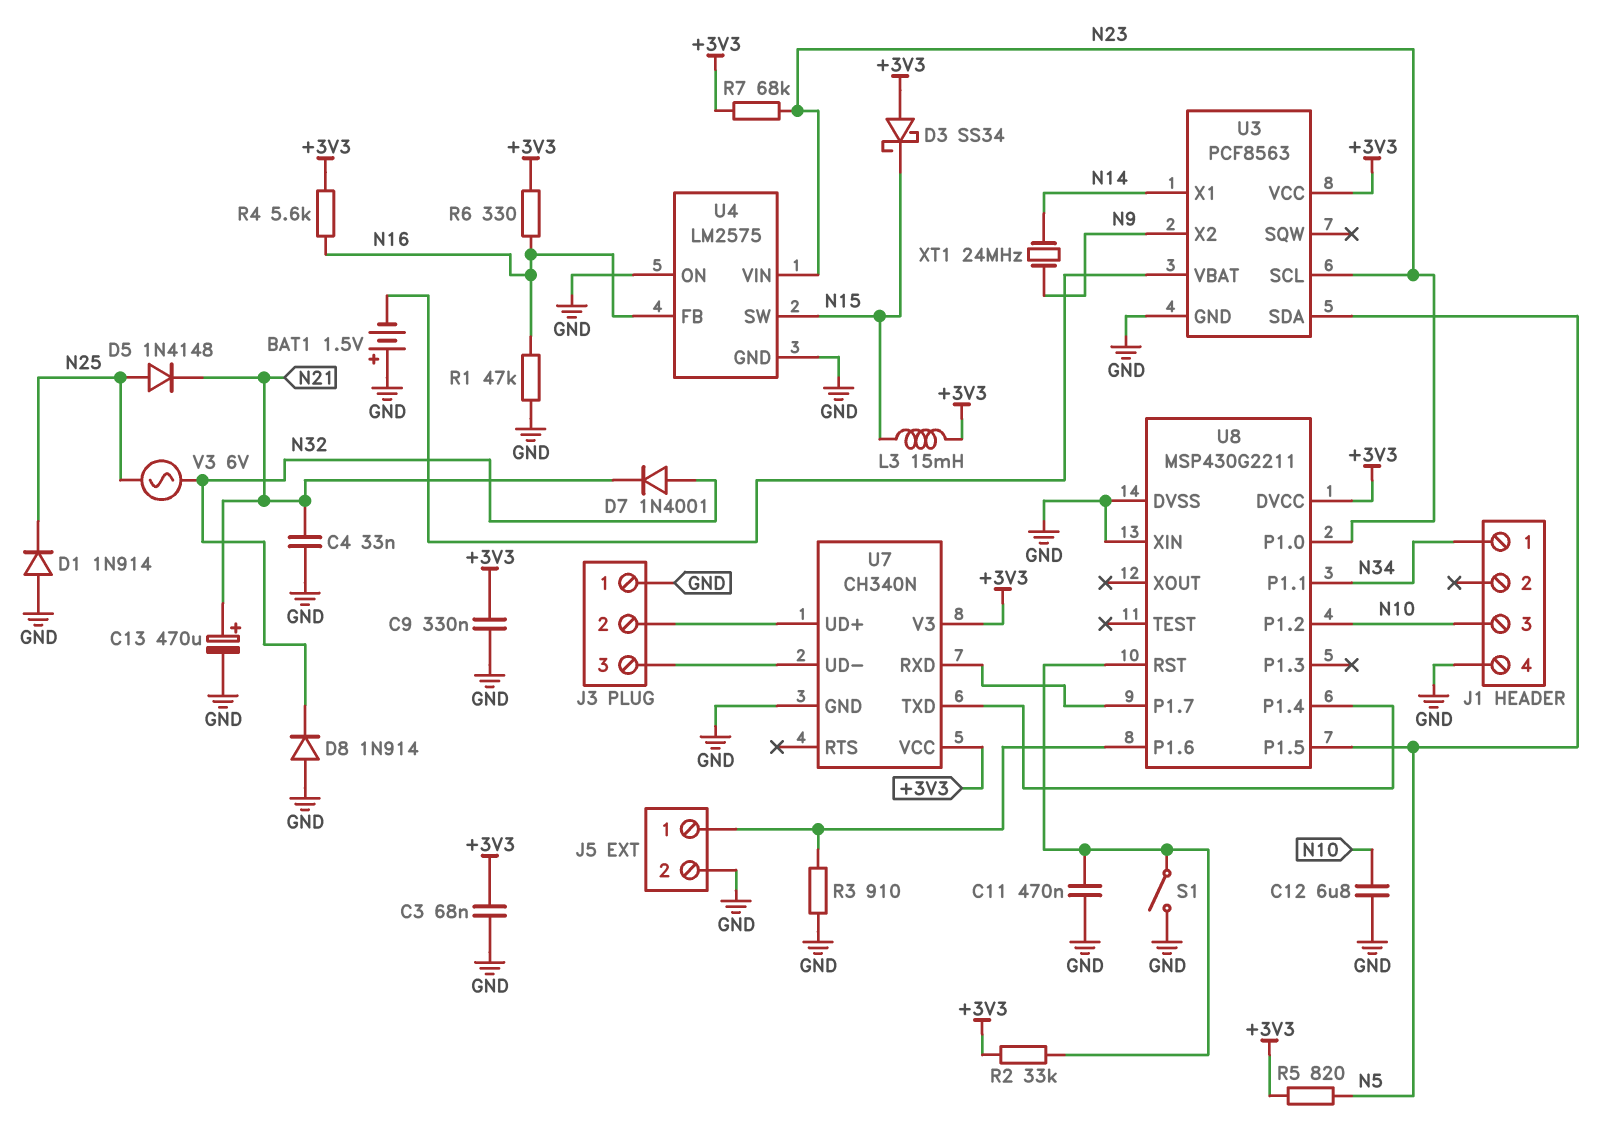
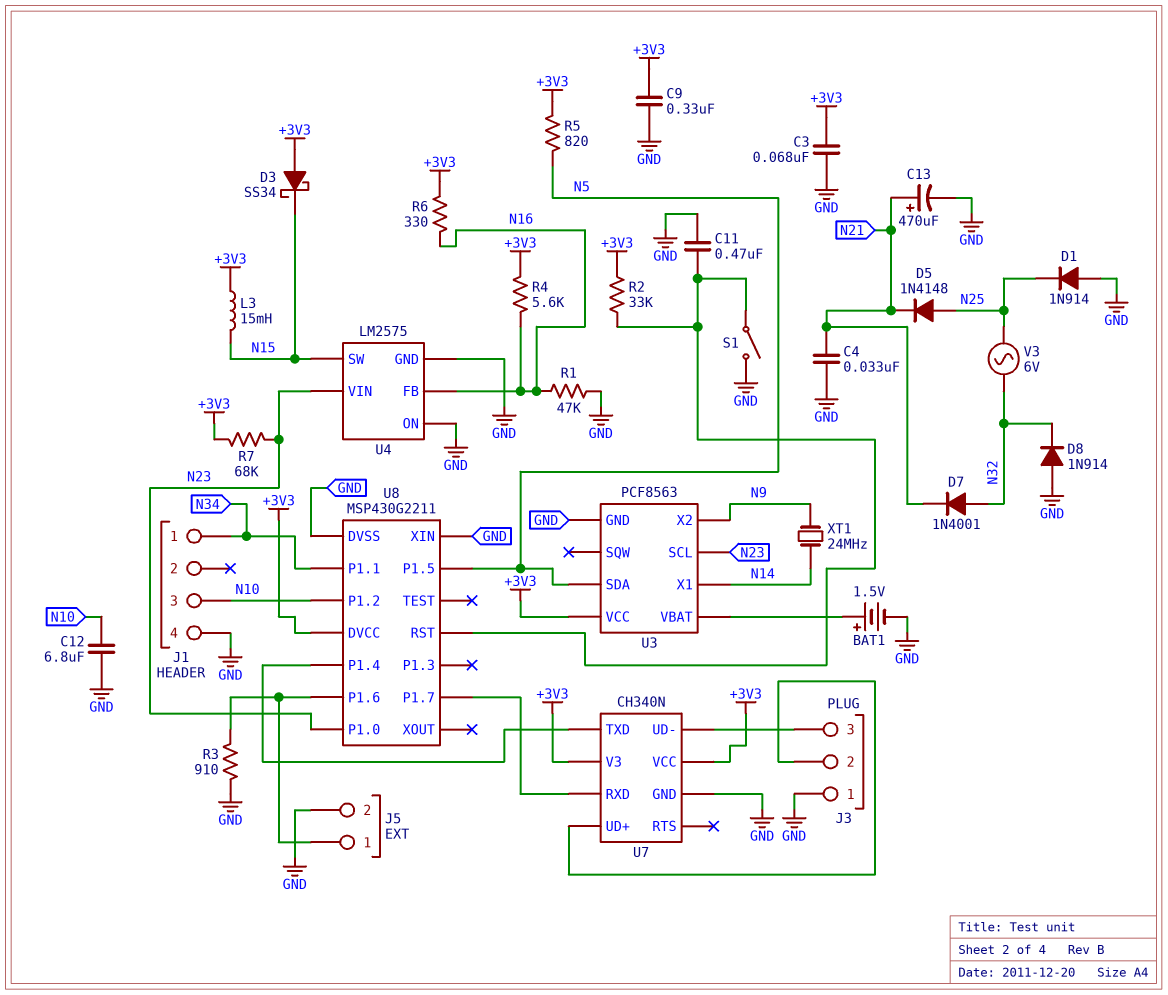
BAT1: 1.5V (plus GND, minus U3/VBAT) -> 1.5V (plus U3/VBAT, minus GND)

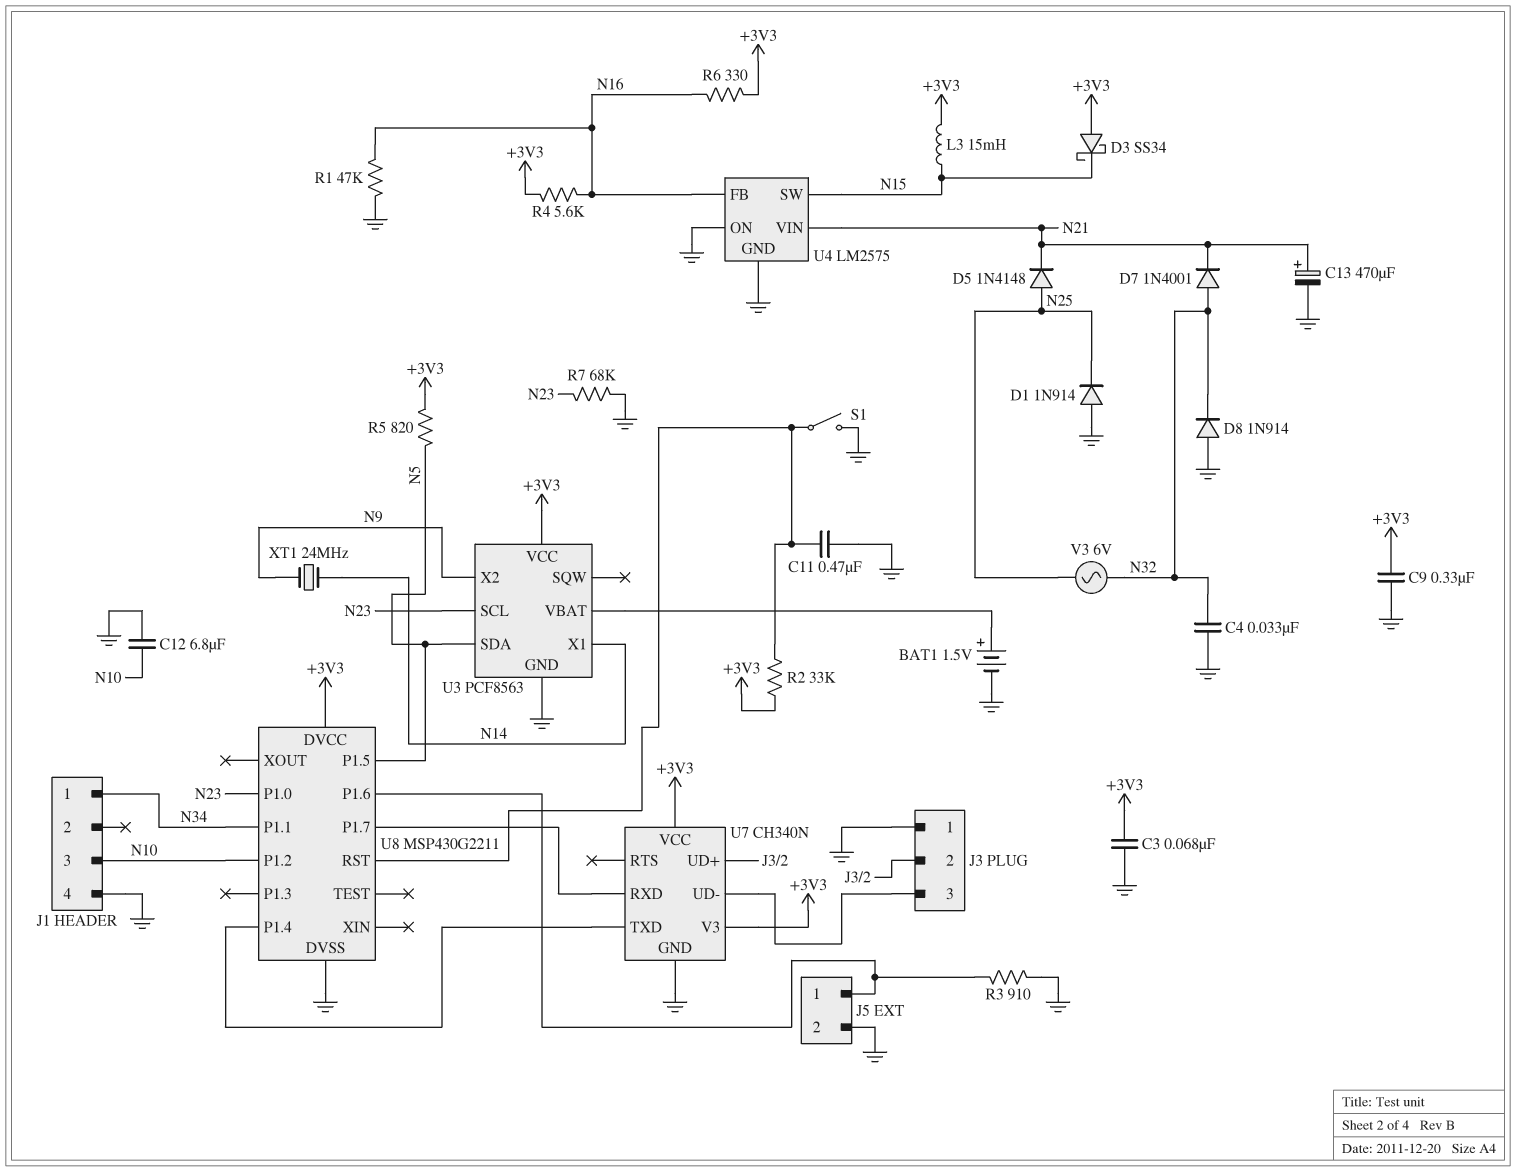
C4: 33nF (GND, N21) -> 33nF (GND, N32)
R7: 68k (+3V3, N23) -> 68k (GND, N23)
U4 pin VIN: N23 -> N21
U8 pin XIN: GND -> none

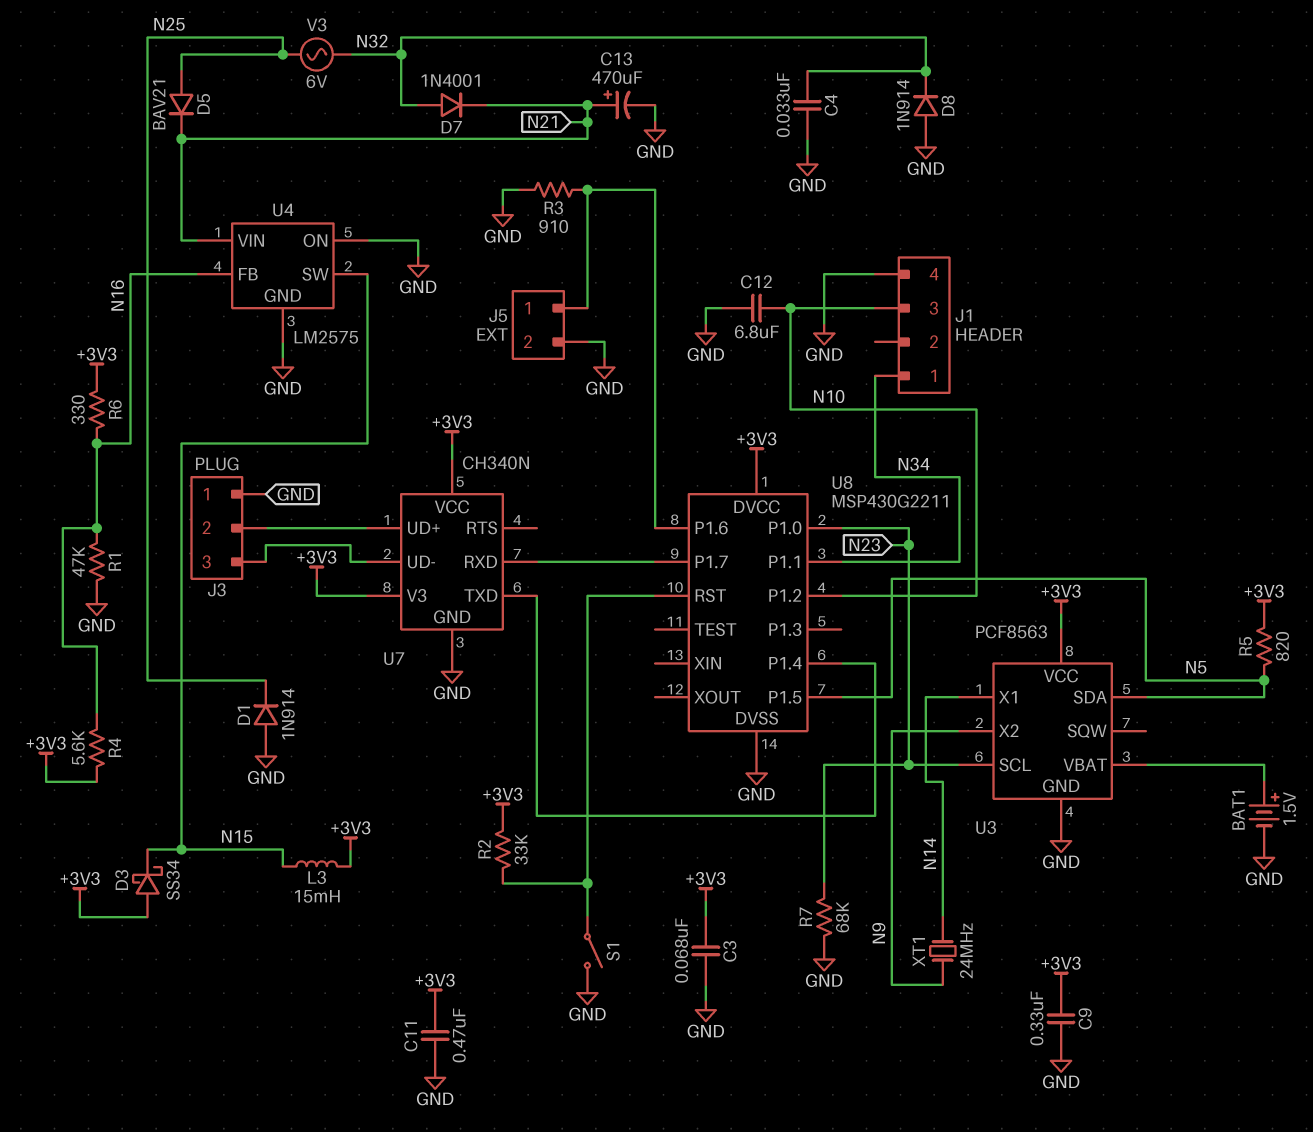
C11: 470nF (GND, U8/RST) -> 470nF (+3V3, GND)
D5: diode 1N4148 (A N25, K N21) -> diode BAV21 (A N25, K N21)

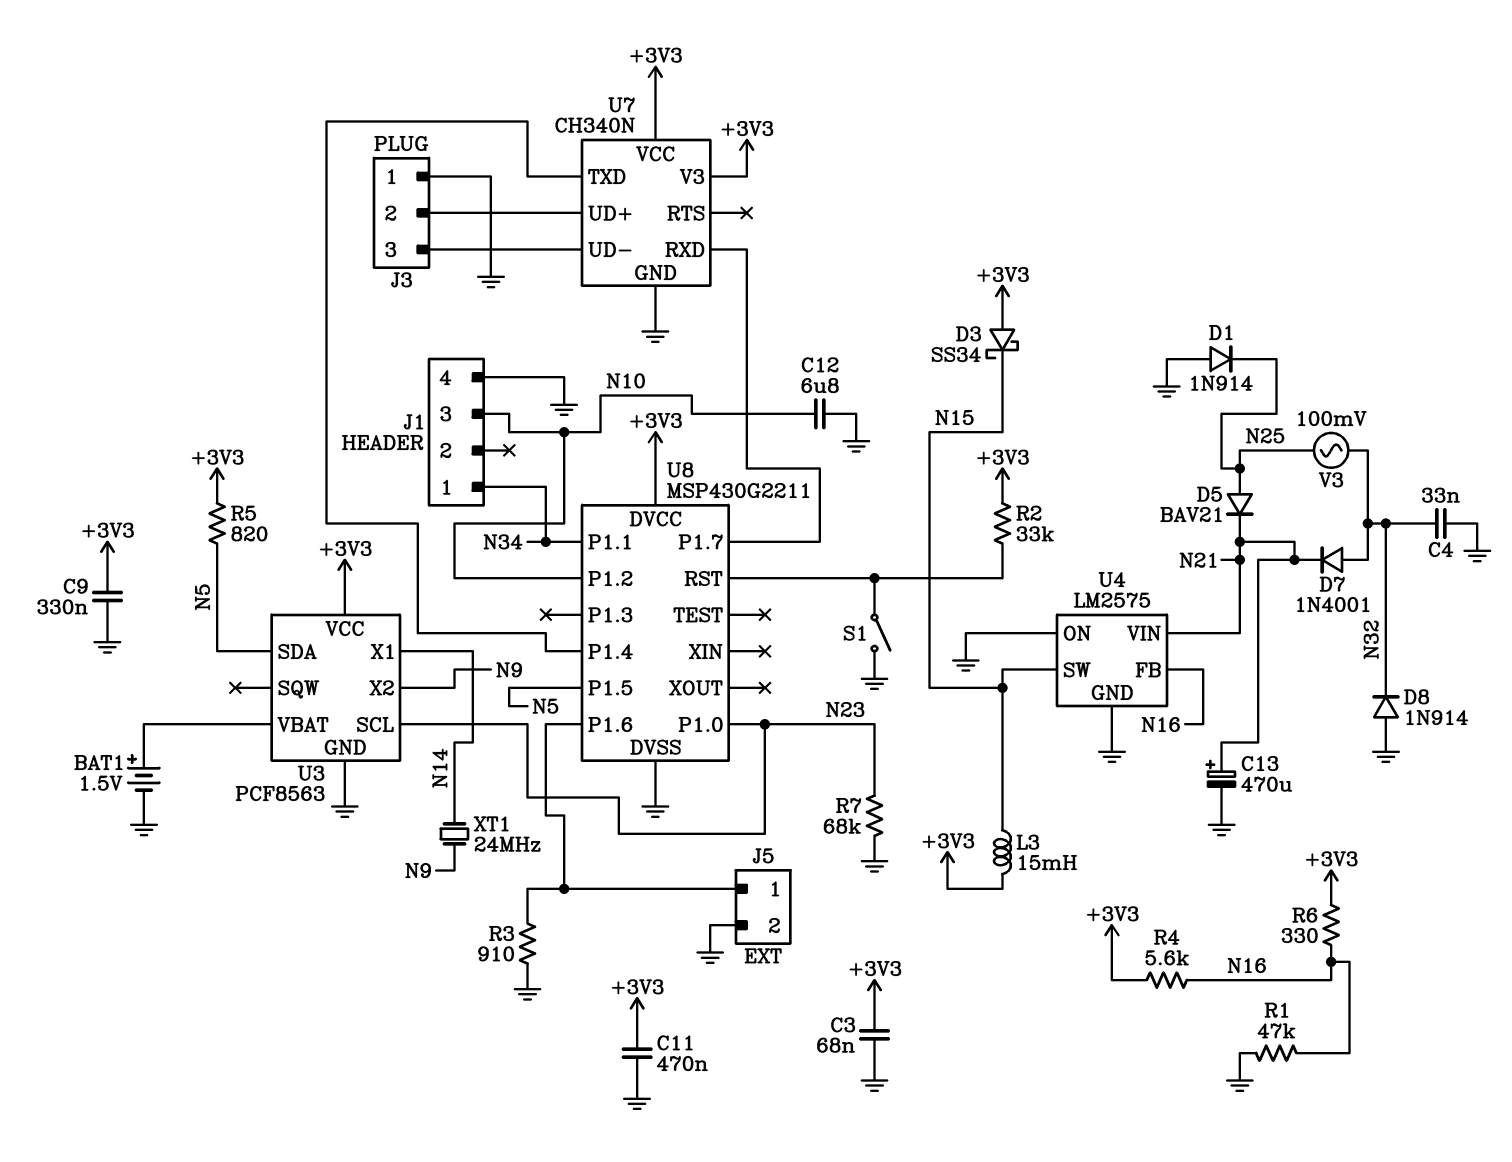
V3: AC 6V (N25, N32) -> AC 100mV (N25, N32)

